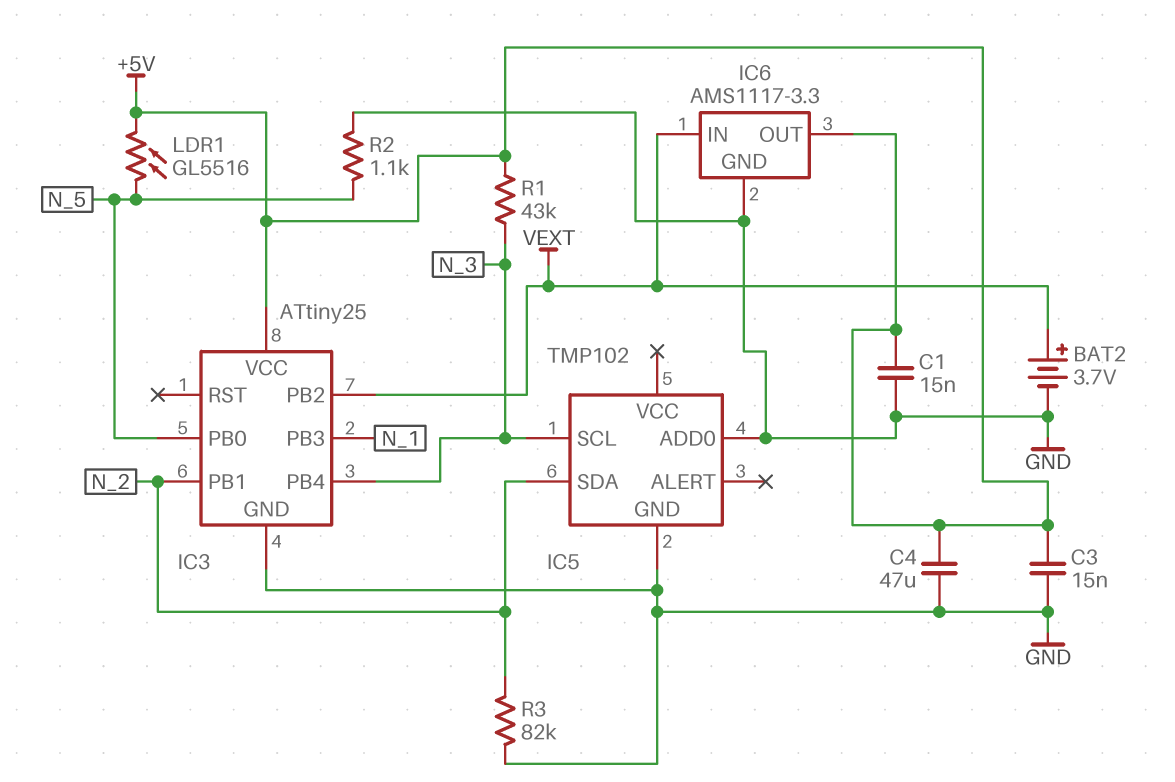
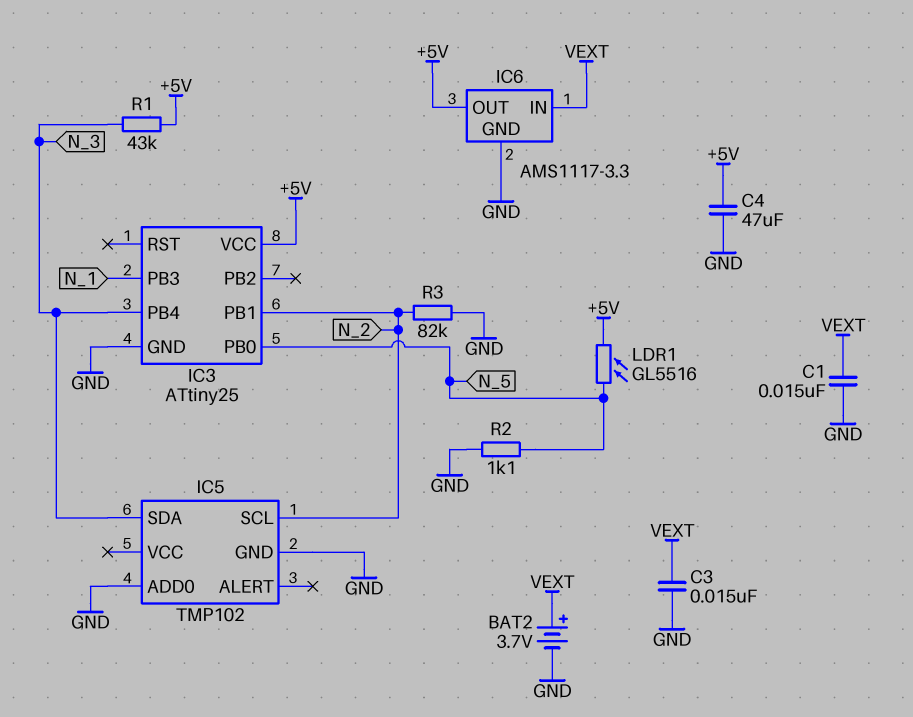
C1: 15nF (+5V, GND) -> 15nF (GND, VEXT)
C3: 15nF (+5V, GND) -> 15nF (GND, VEXT)
IC3 pin PB2: VEXT -> none
IC5 pin SCL: N_3 -> N_2
IC5 pin SDA: N_2 -> N_3

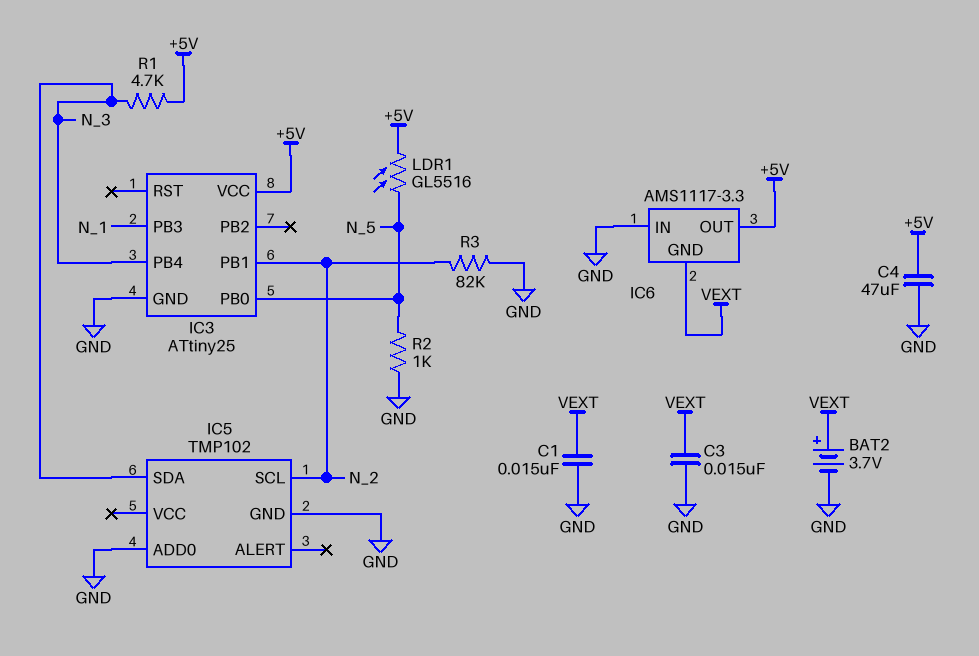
IC6 pin GND: GND -> VEXT
IC6 pin IN: VEXT -> GND
R1: 43k (+5V, N_3) -> 4.7k (+5V, N_3)
R2: 1.1k (GND, N_5) -> 1k (GND, N_5)

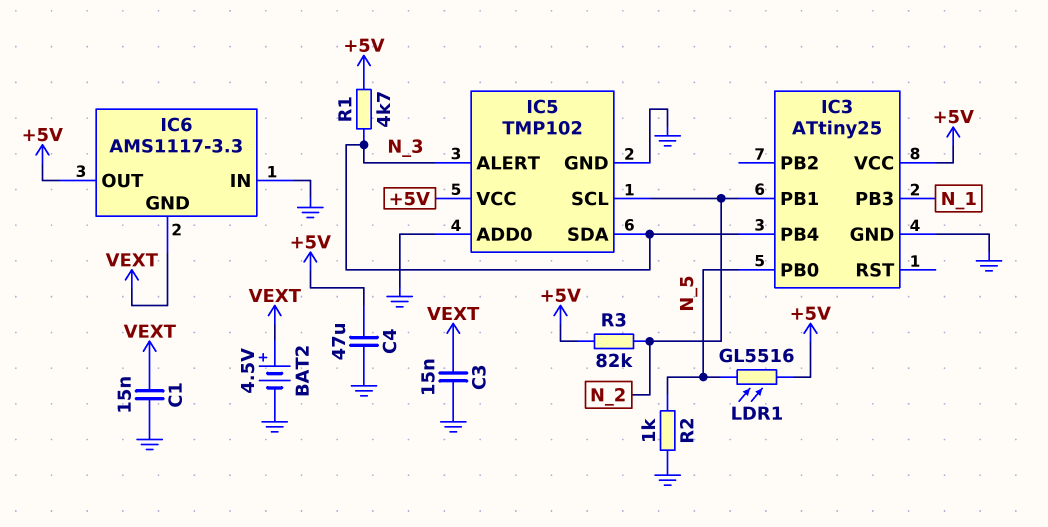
BAT2: 3.7V (plus VEXT, minus GND) -> 4.5V (plus VEXT, minus GND)
IC5 pin ALERT: none -> N_3
IC5 pin VCC: none -> +5V
R3: 82k (GND, N_2) -> 82k (+5V, N_2)

